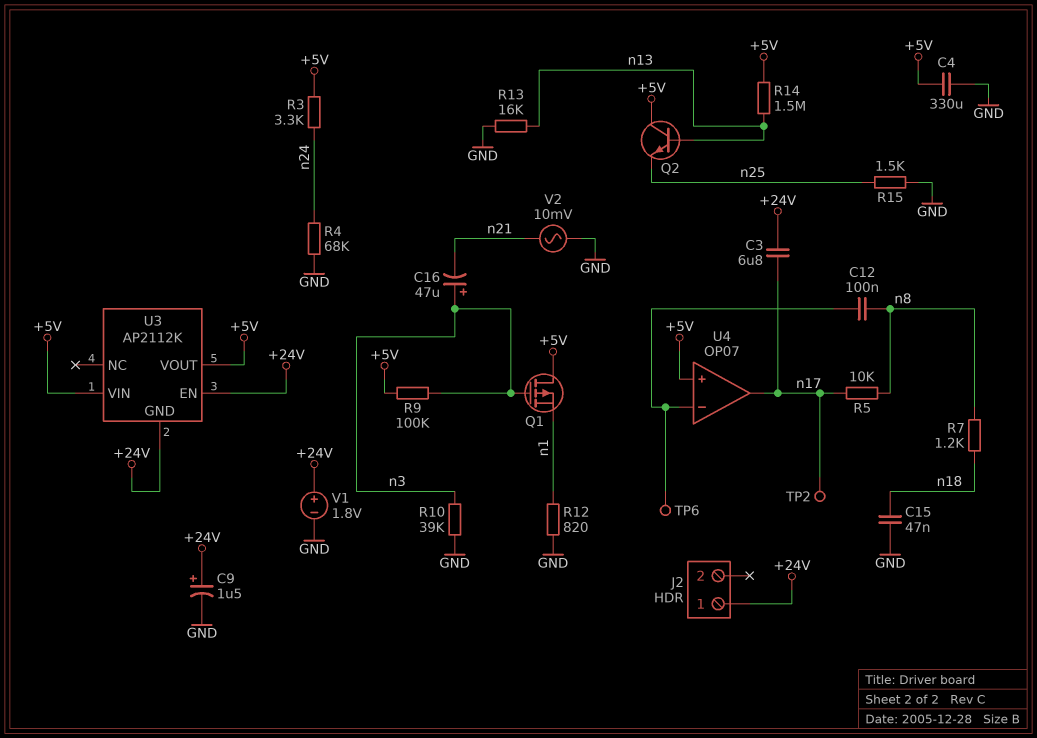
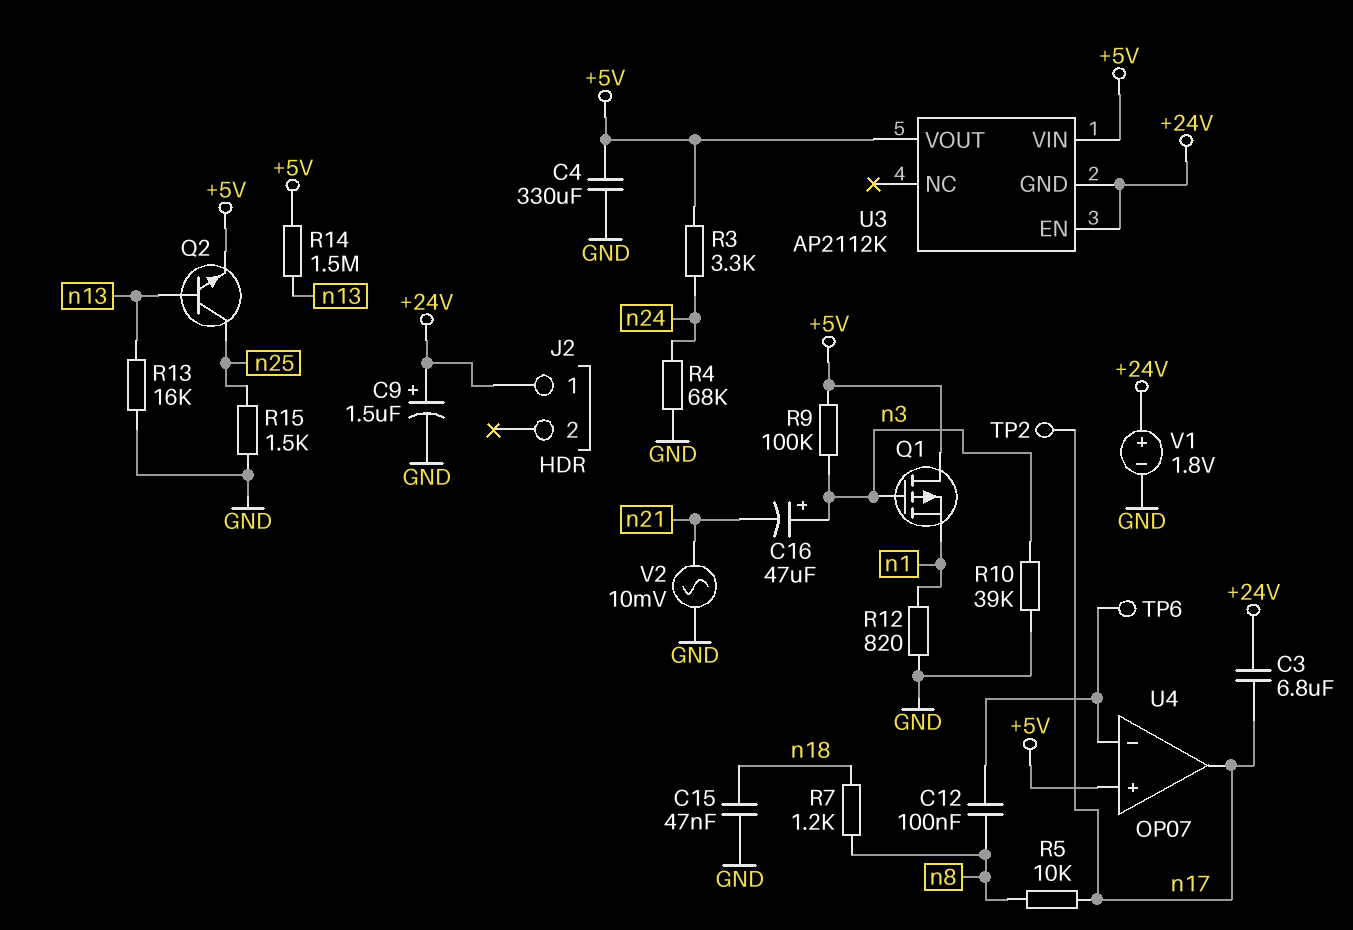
Q2: NPN (B n13, C +5V, E n25) -> NPN (B n13, C n25, E +5V)

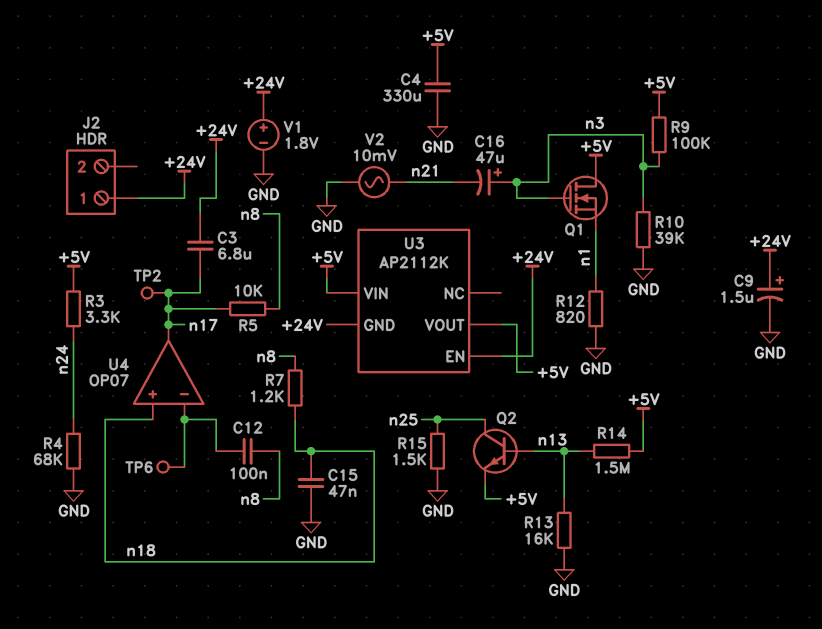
Q1: PMOS (G n3, D +5V, S n1) -> NMOS (G n3, D +5V, S n1)
U4 pin in+: +5V -> n18

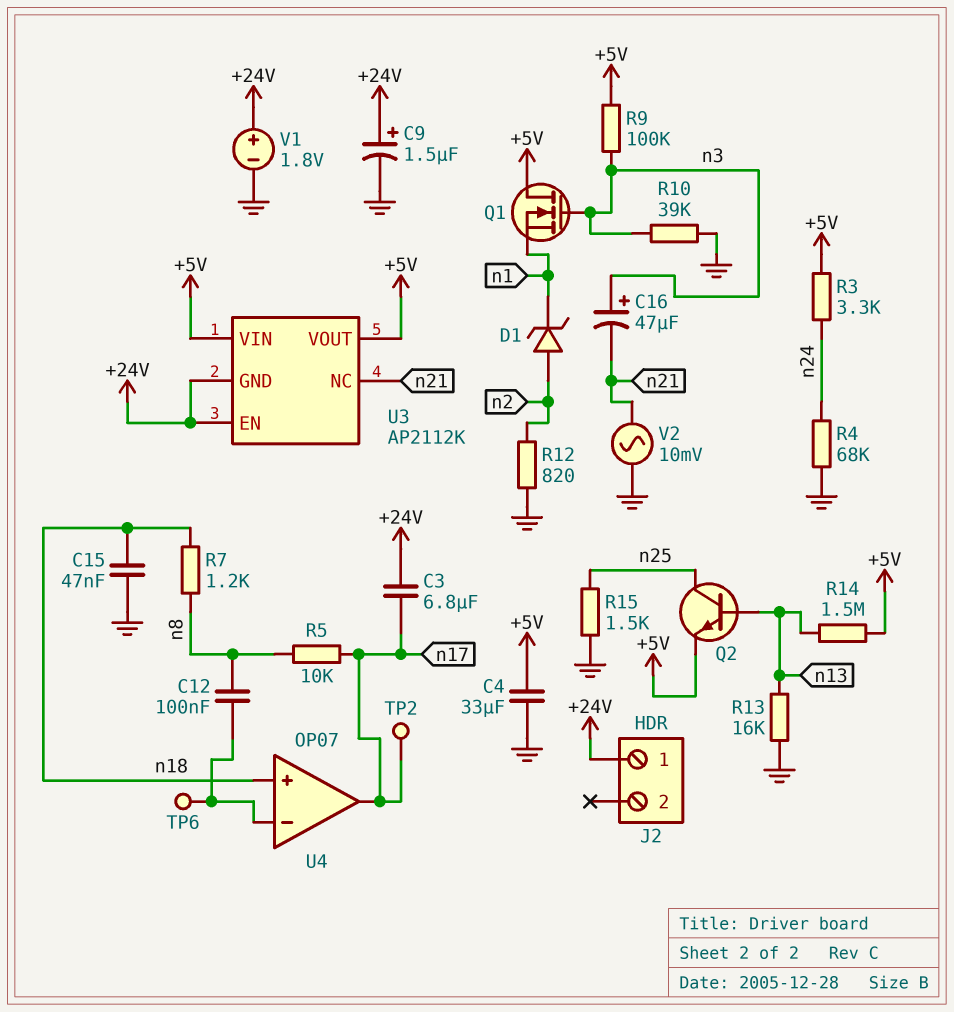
C4: 330uF (+5V, GND) -> 33uF (+5V, GND)
D1: none -> zener (A n2, K n1)
R12: 820 (GND, n1) -> 820 (GND, n2)
U3 pin NC: none -> n21

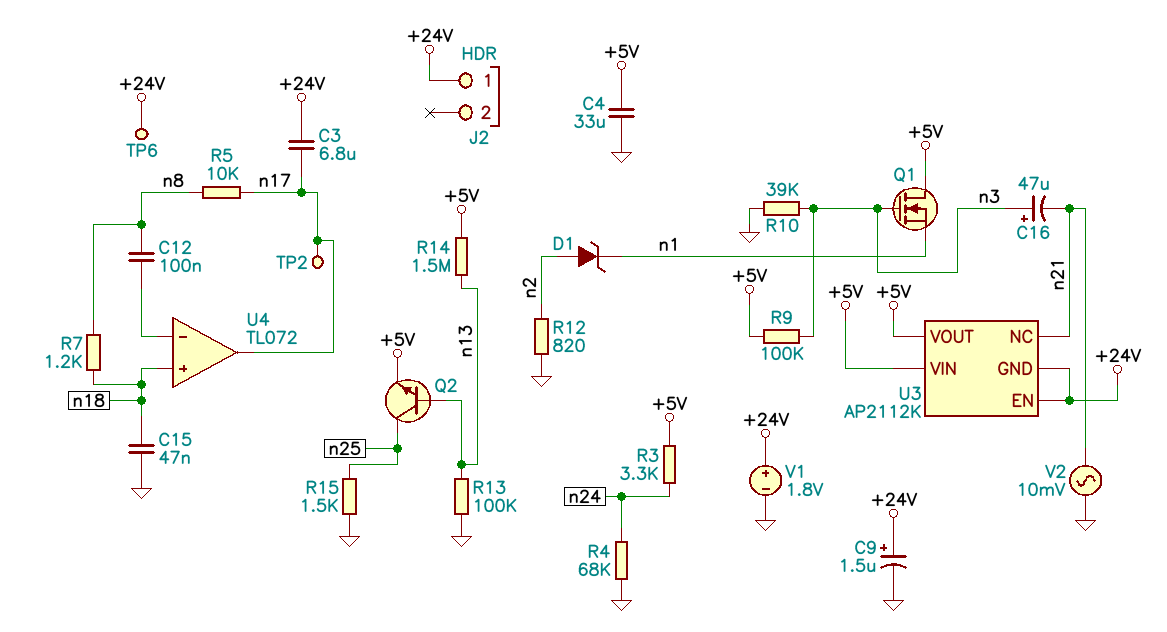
R13: 16k (GND, n13) -> 100k (GND, n13)
TP6: test point (U4/in-) -> test point (+24V)
U4: OP07 -> TL072

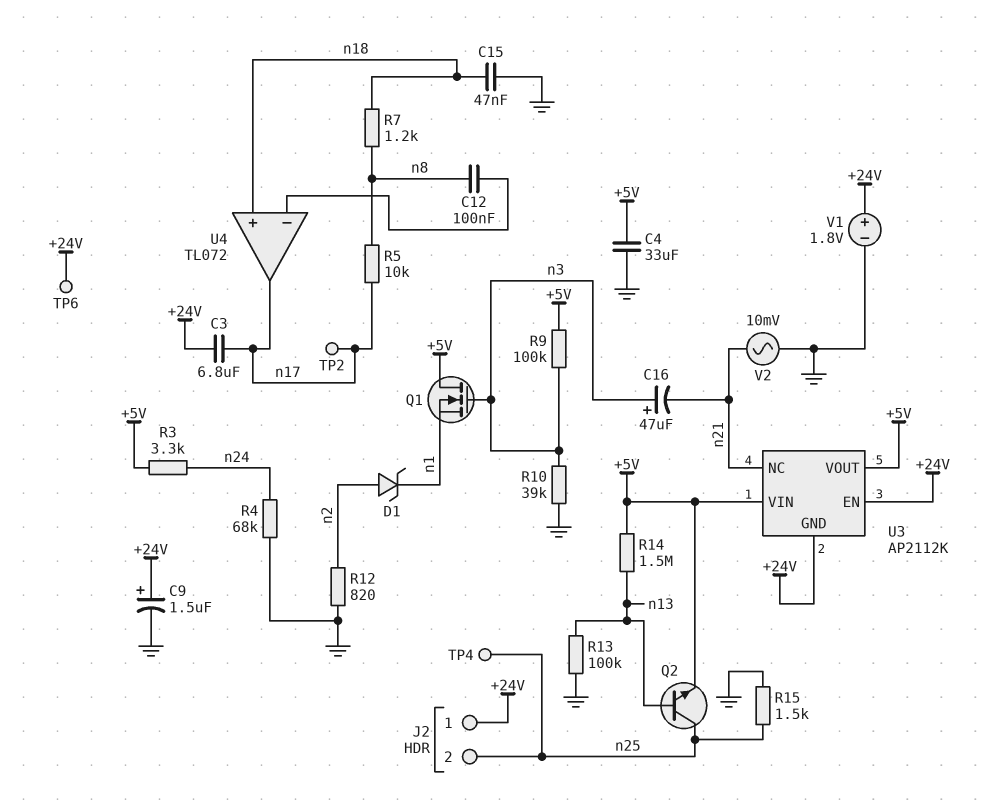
J2 pin 2: none -> n25
TP4: none -> test point (n25)

